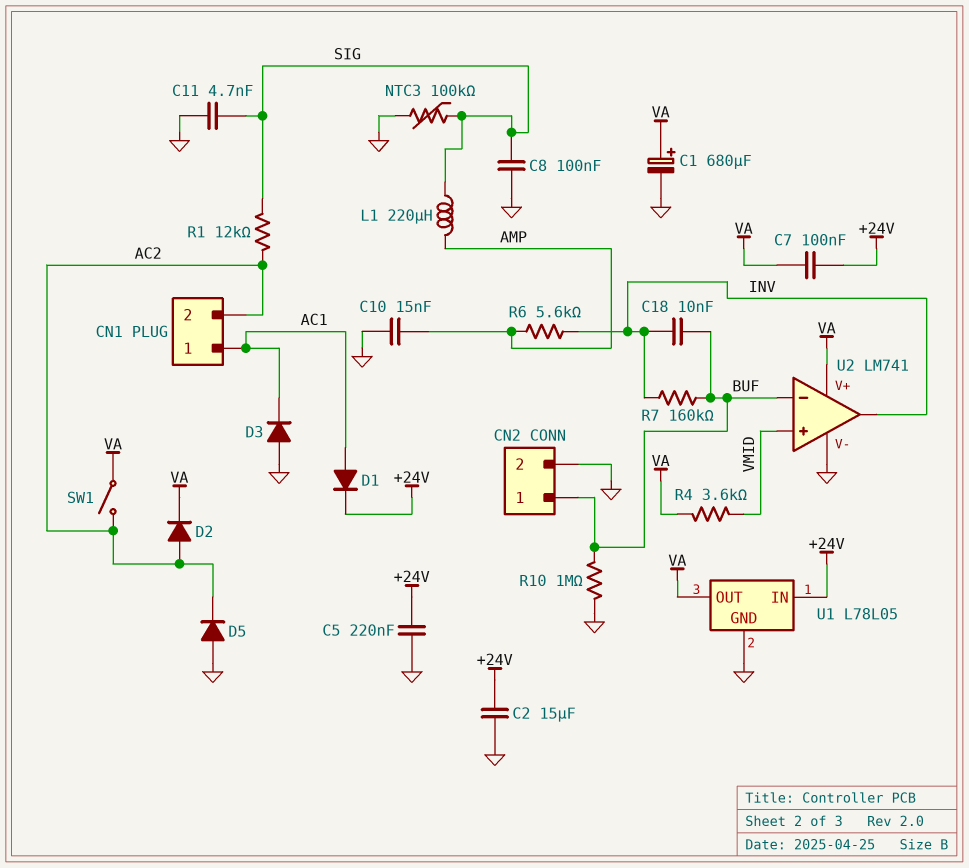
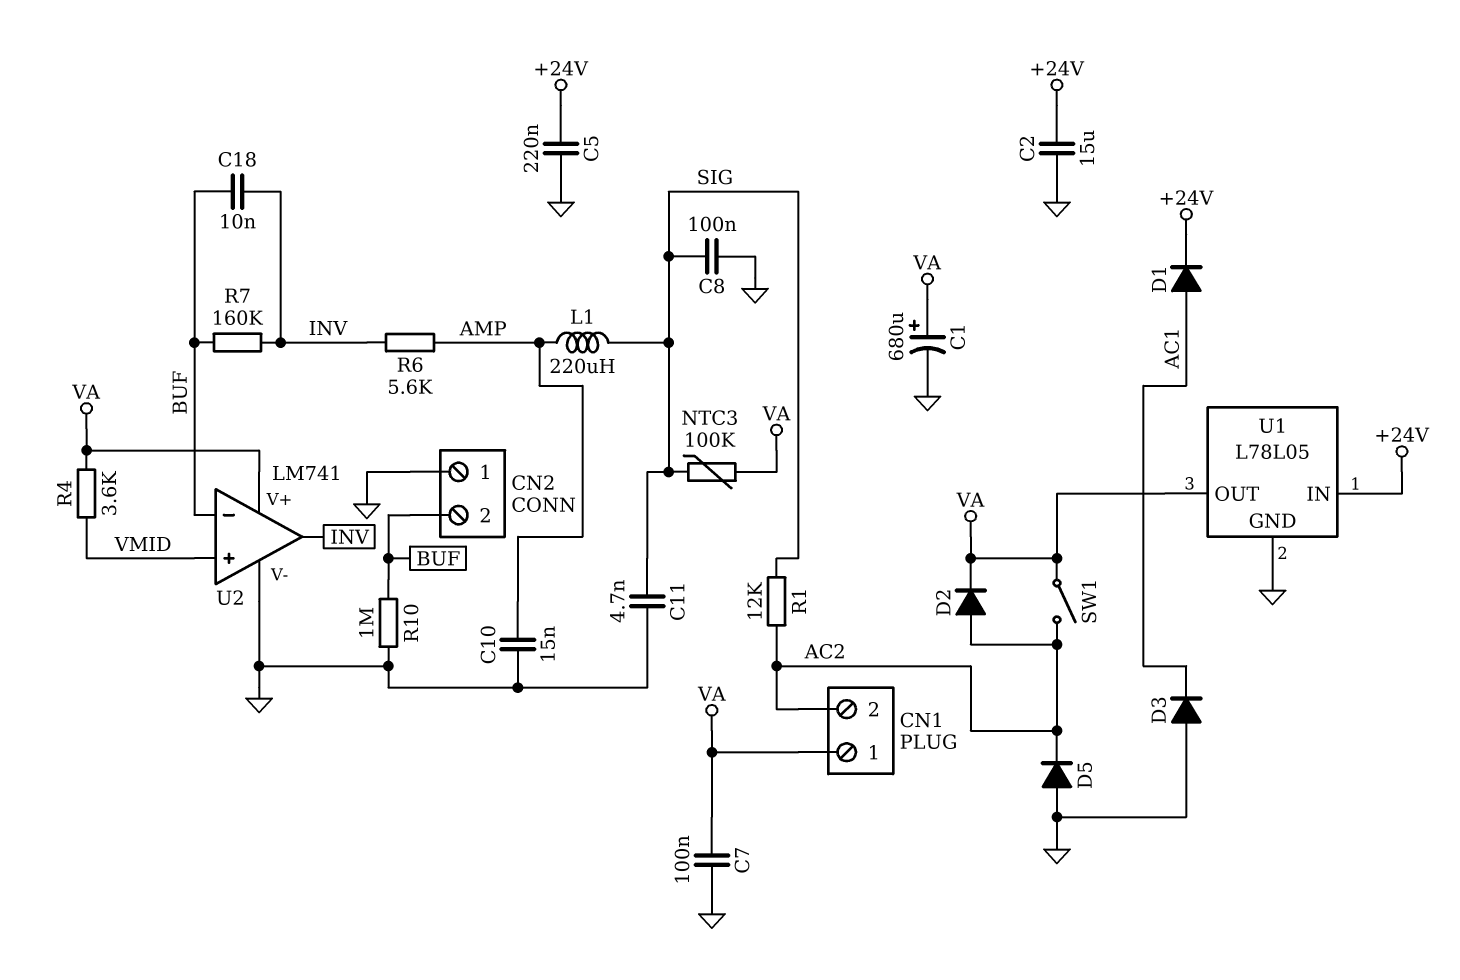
C7: 100nF (+24V, VA) -> 100nF (GND, VA)
CN1 pin 1: AC1 -> VA
CN2 pin 1: BUF -> GND
CN2 pin 2: GND -> BUF
NTC3: 100k (GND, SIG) -> 100k (SIG, VA)

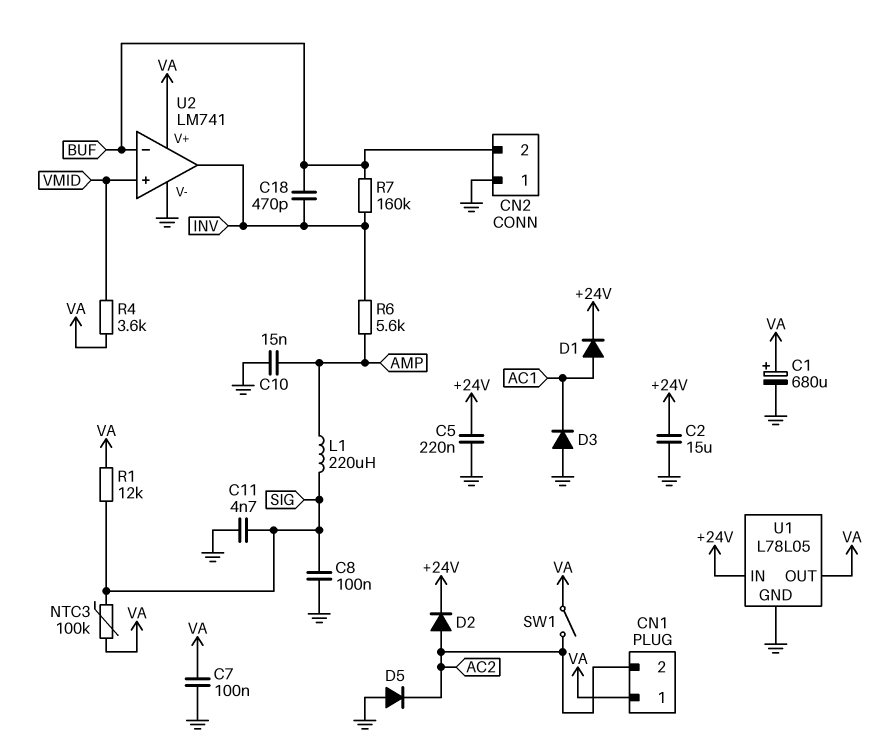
C18: 10nF (BUF, INV) -> 470pF (BUF, INV)
D2: diode (A AC2, K VA) -> diode (A AC2, K +24V)
R1: 12k (AC2, SIG) -> 12k (SIG, VA)
R10: 1M (BUF, GND) -> none

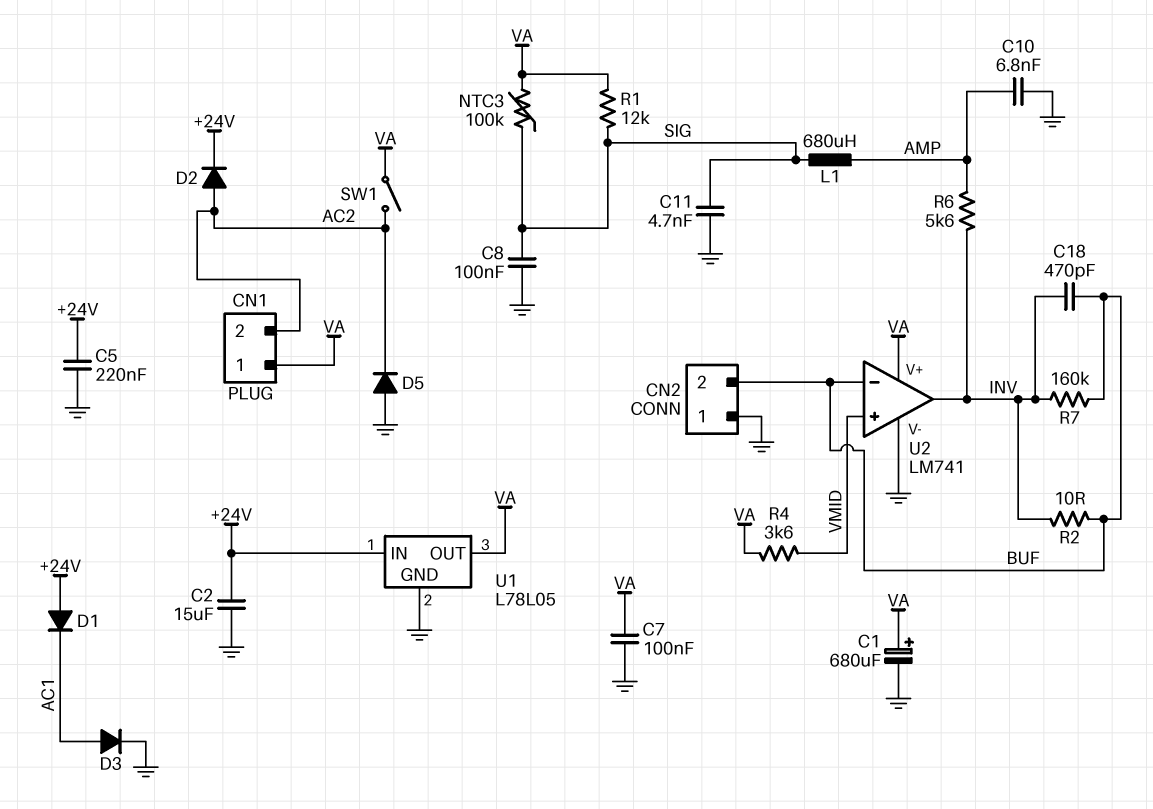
C10: 15nF (AMP, GND) -> 6.8nF (AMP, GND)
D1: diode (A AC1, K +24V) -> diode (A +24V, K AC1)
D3: diode (A GND, K AC1) -> diode (A AC1, K GND)
L1: 220uH (AMP, SIG) -> 680uH (AMP, SIG)
R2: none -> 10 (BUF, INV)

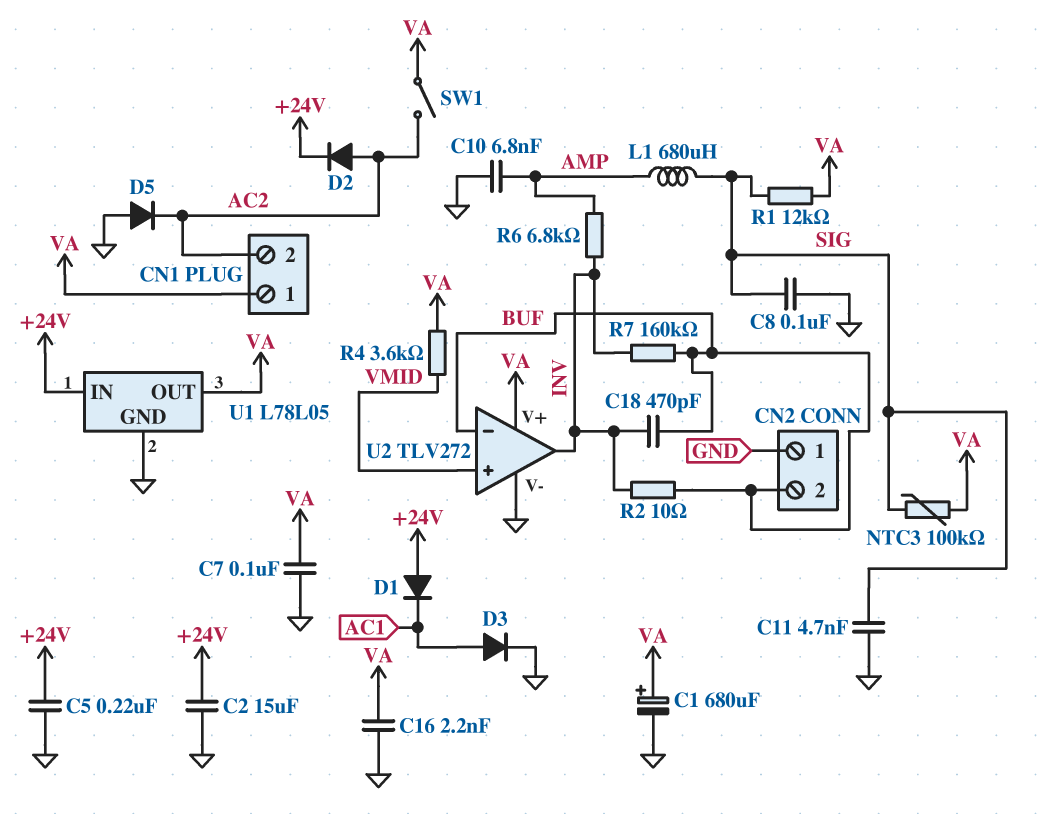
C16: none -> 2.2nF (GND, VA)
R6: 5.6k (AMP, INV) -> 6.8k (AMP, INV)
U2: LM741 -> TLV272

